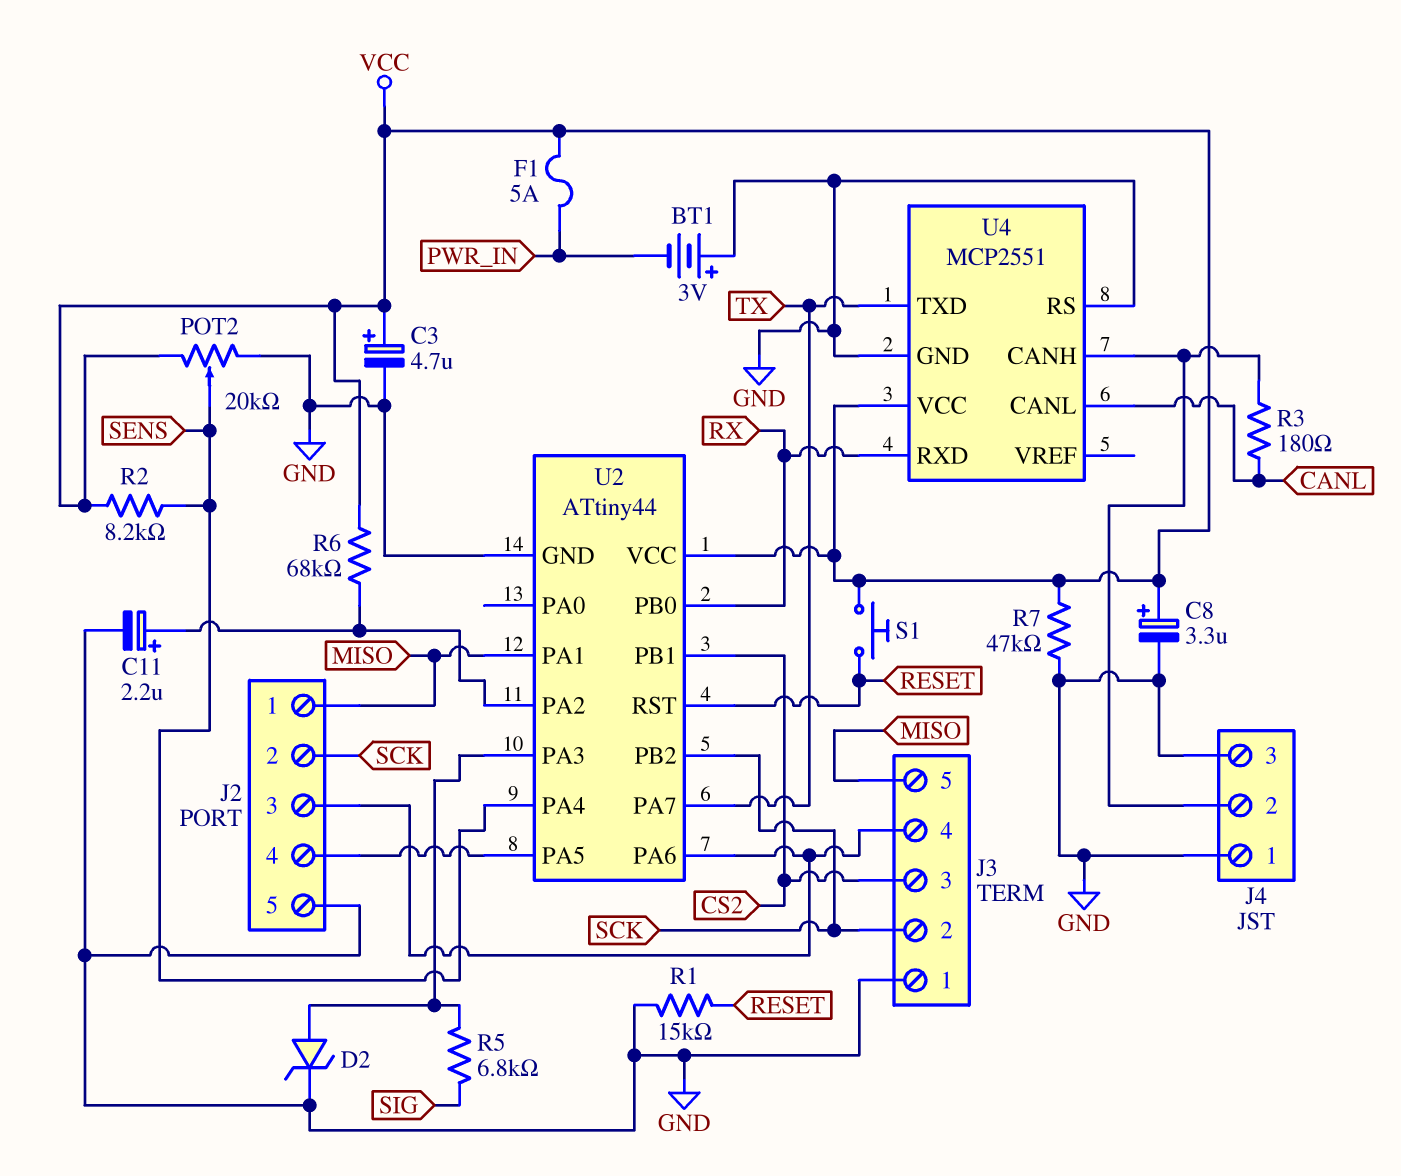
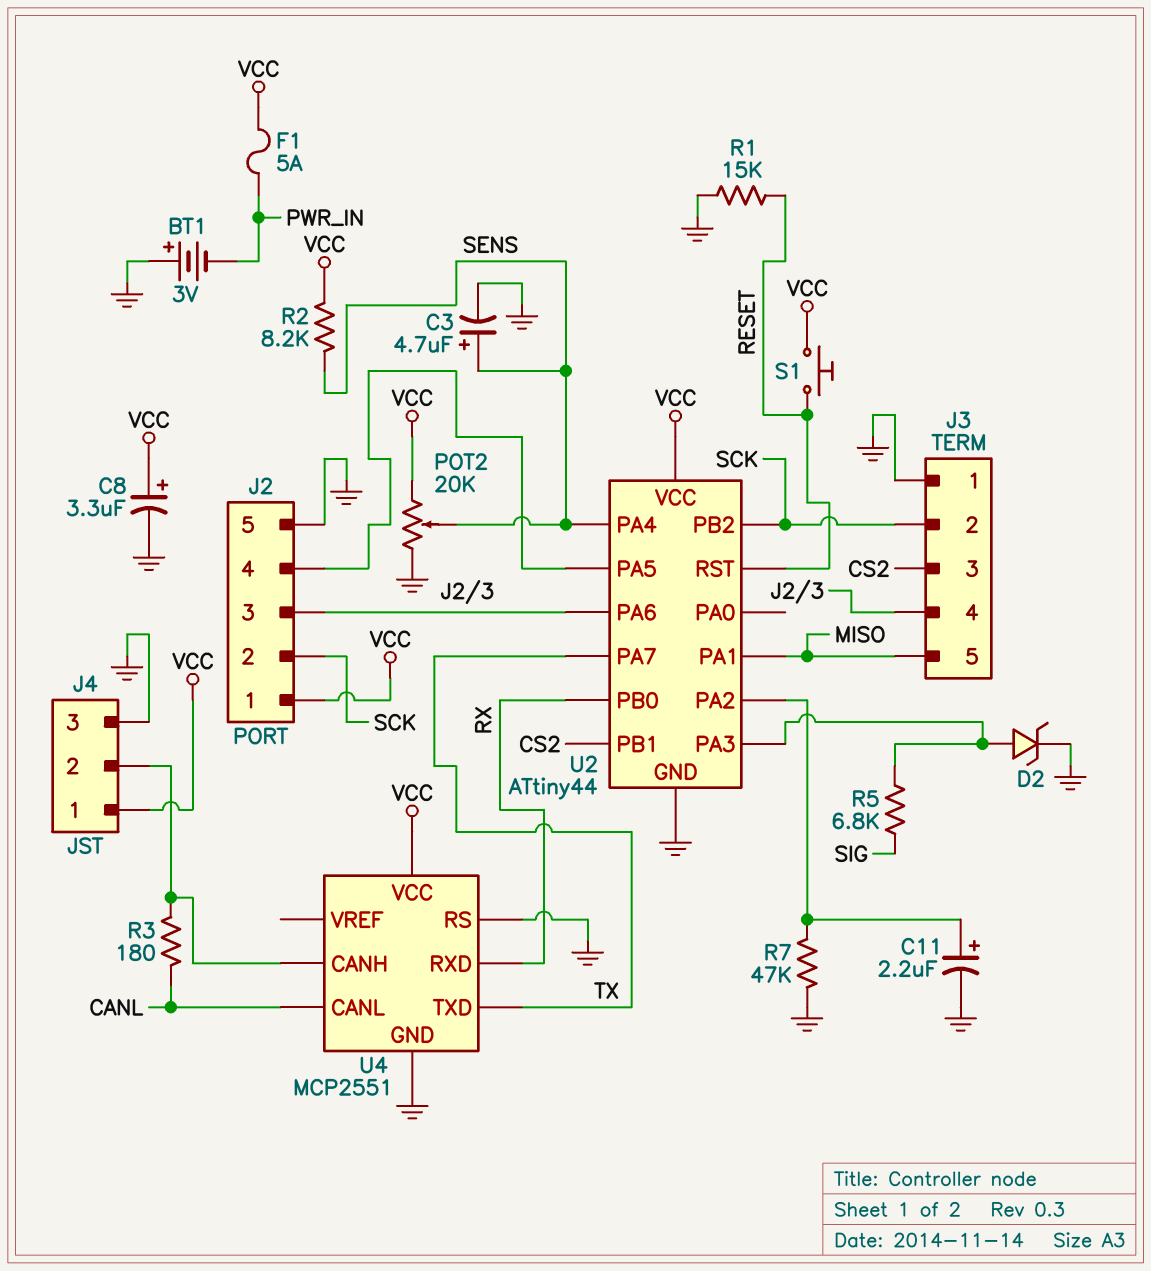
C3: 4.7uF (plus VCC, minus GND) -> 4.7uF (plus SENS, minus GND)
J2 pin 1: MISO -> VCC
J4 pin 1: GND -> VCC
R6: 68k (U2/PA2, VCC) -> none
R7: 47k (GND, VCC) -> 47k (GND, U2/PA2)

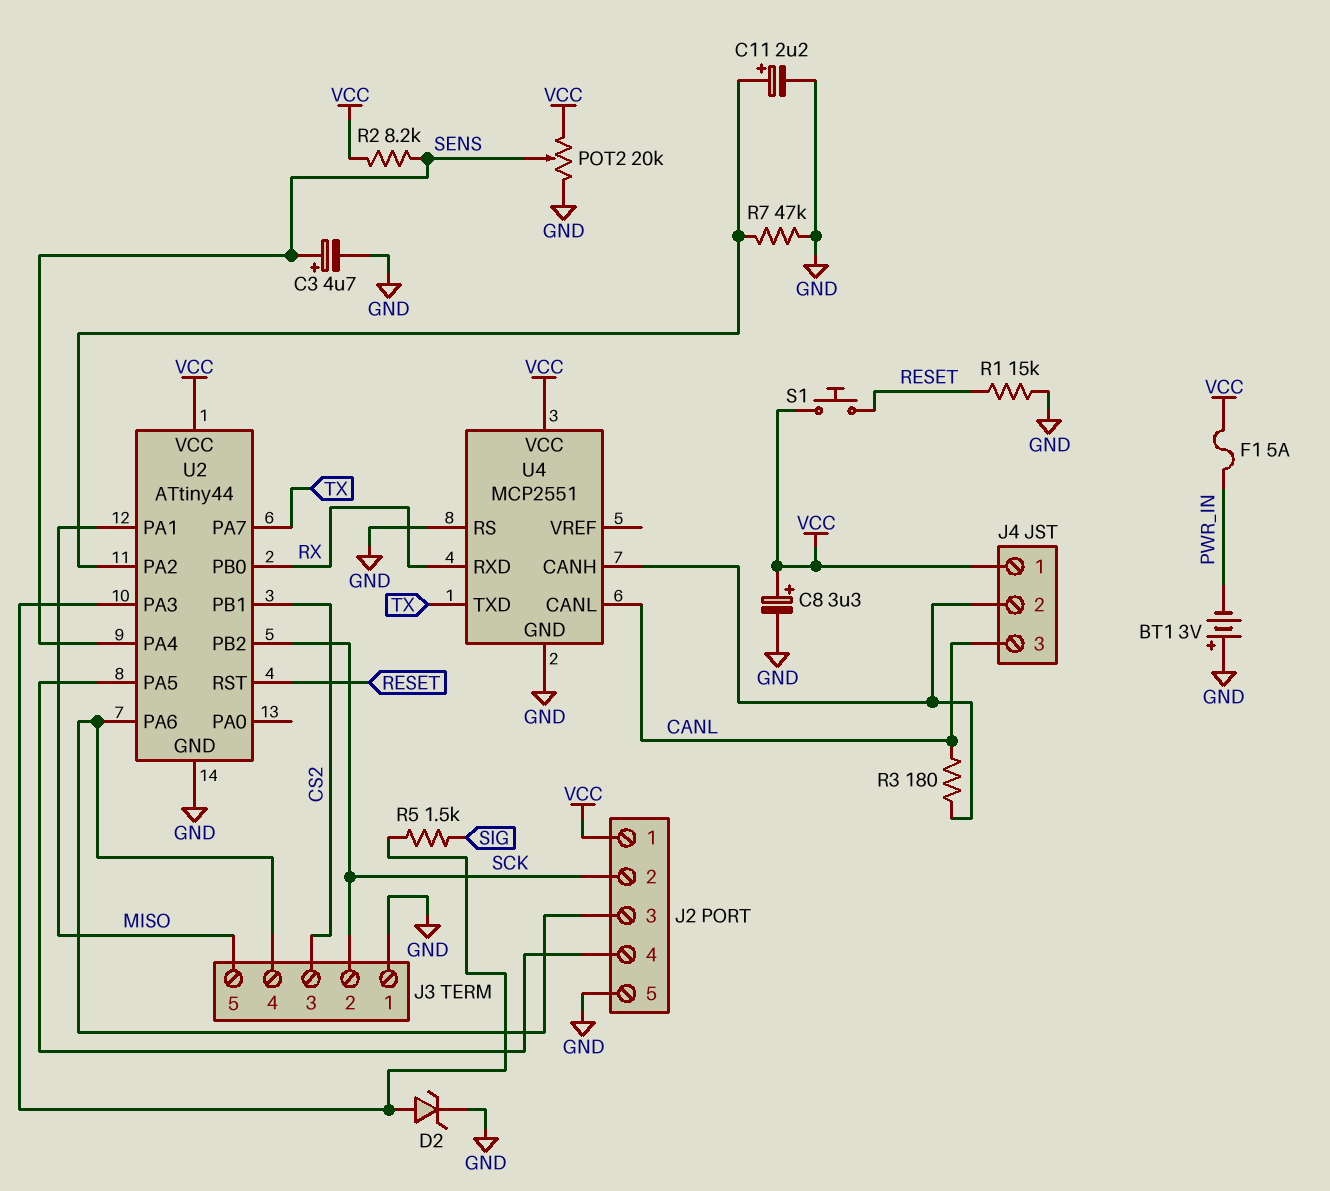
J4 pin 3: GND -> CANL
R5: 6.8k (SIG, U2/PA3) -> 1.5k (SIG, U2/PA3)

